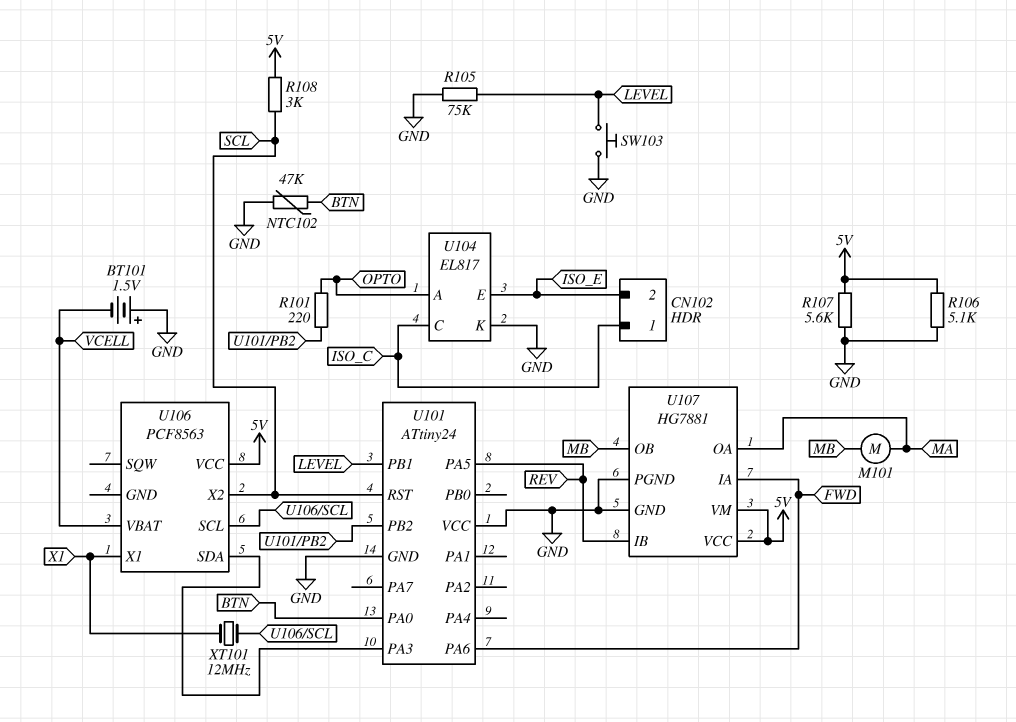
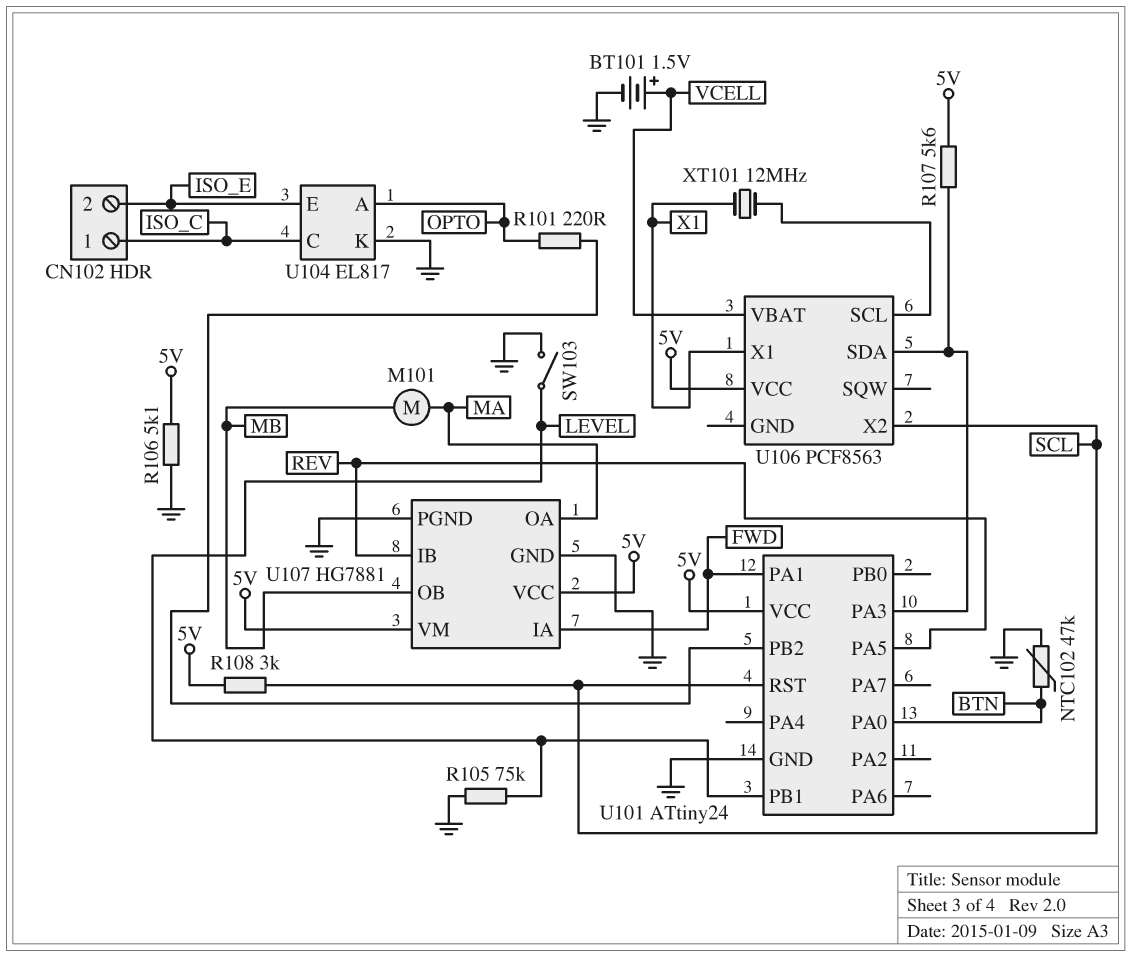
BT101: 1.5V (plus GND, minus VCELL) -> 1.5V (plus VCELL, minus GND)
R107: 5.6k (5V, GND) -> 5.6k (5V, U101/PA3)
SW103: button (GND, LEVEL) -> switch (GND, LEVEL)
U101 pin PA1: none -> FWD
U101 pin PA6: FWD -> none
U101 pin VCC: GND -> 5V

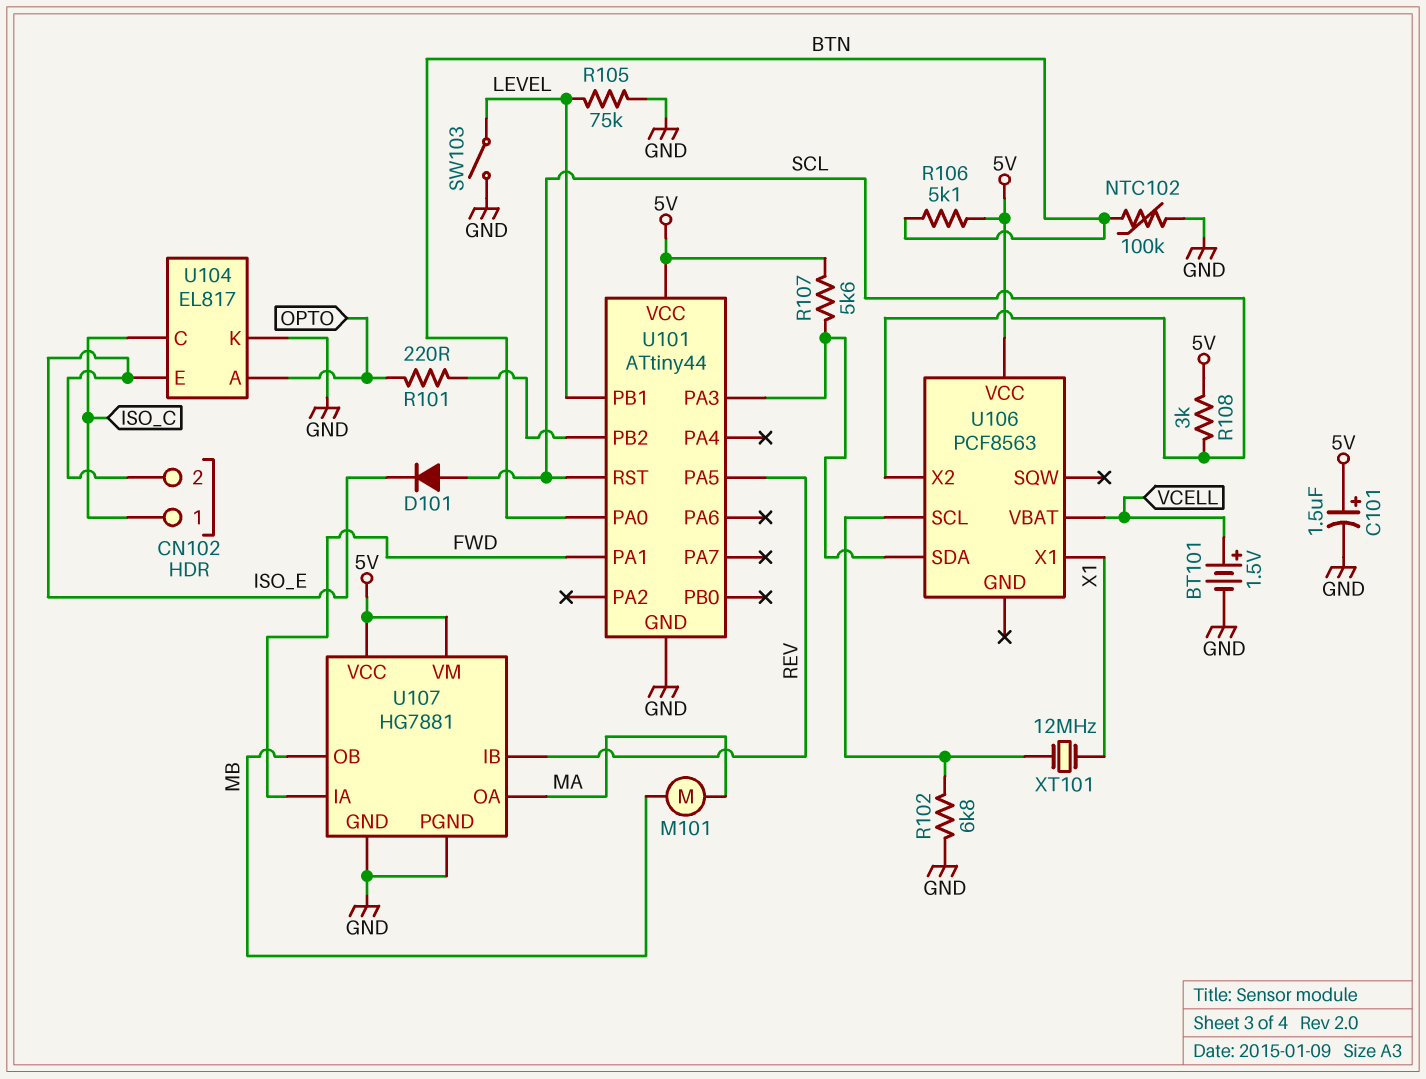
C101: none -> 1.5uF (plus 5V, minus GND)
D101: none -> diode (A SCL, K ISO_E)
NTC102: 47k (BTN, GND) -> 100k (BTN, GND)
R102: none -> 6.8k (GND, U106/SCL)
R106: 5.1k (5V, GND) -> 5.1k (5V, BTN)
U101: ATtiny24 -> ATtiny44

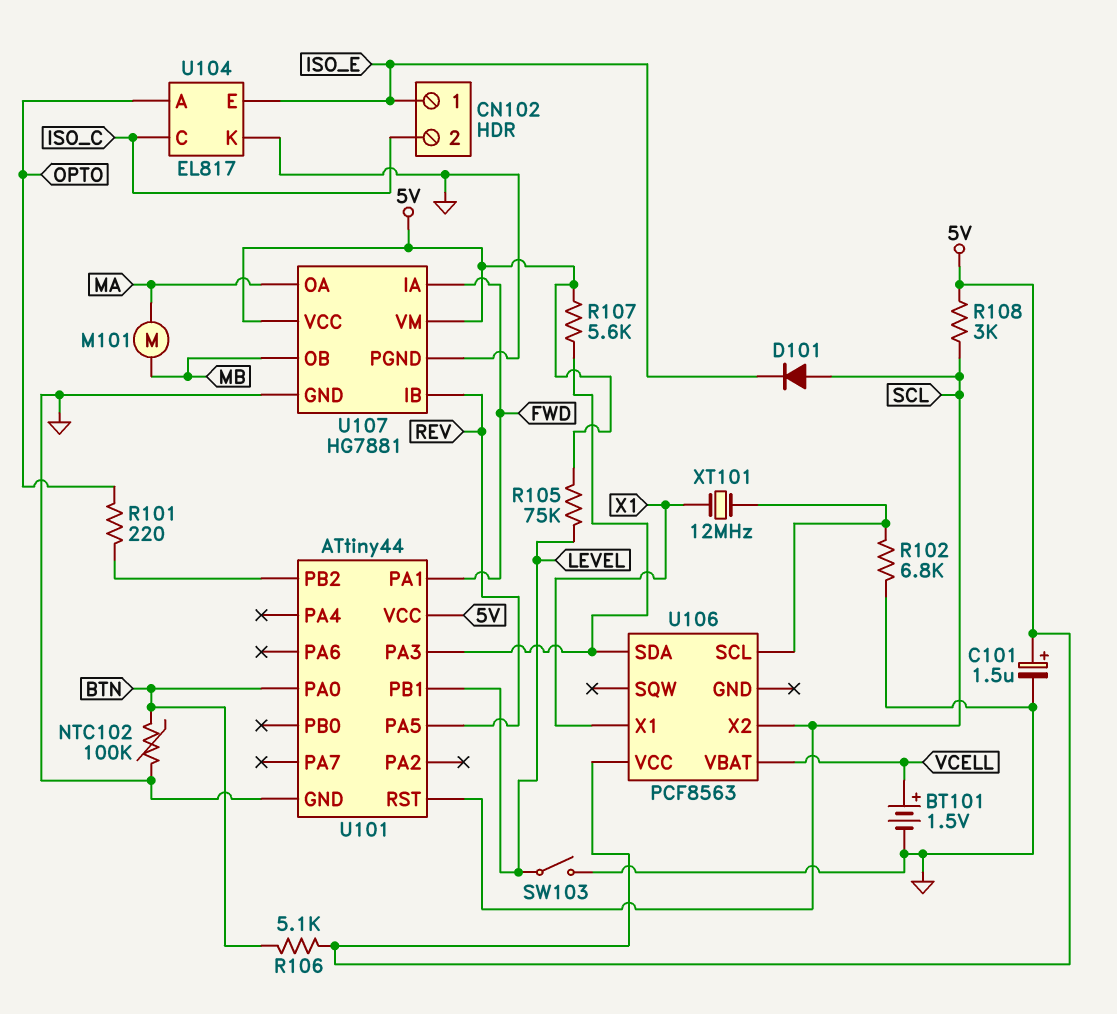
CN102 pin 1: ISO_C -> ISO_E
CN102 pin 2: ISO_E -> ISO_C
R105: 75k (GND, LEVEL) -> 75k (5V, LEVEL)

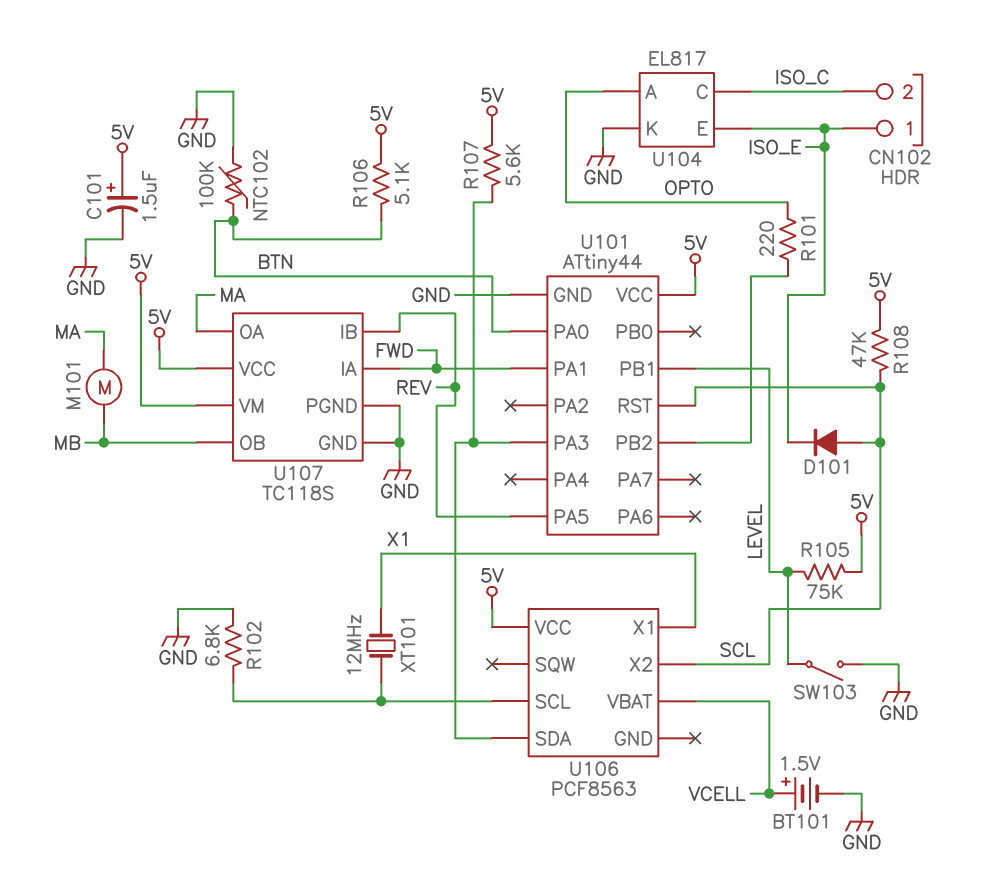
R108: 3k (5V, SCL) -> 47k (5V, SCL)
U107: HG7881 -> TC118S

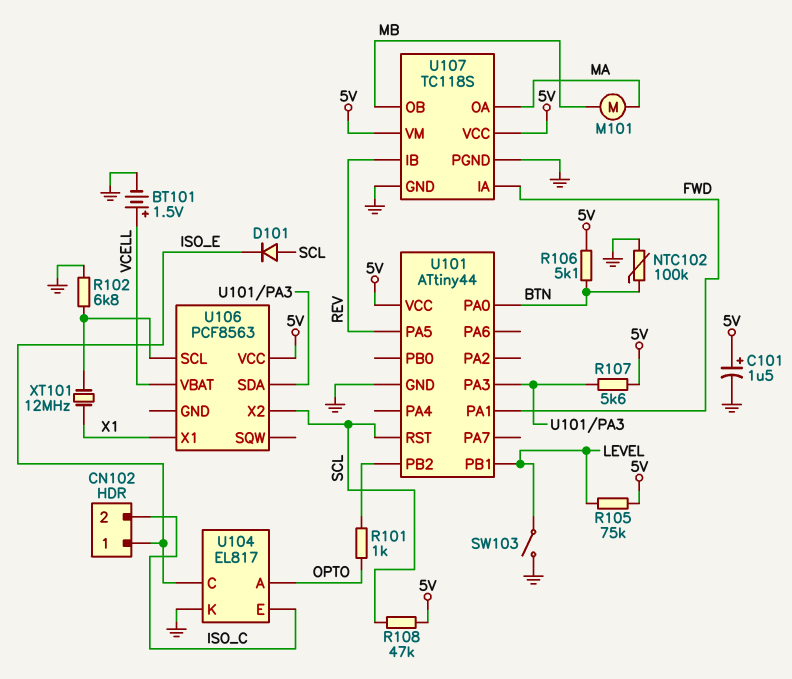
R101: 220 (OPTO, U101/PB2) -> 1k (OPTO, U101/PB2)
U104 pin C: ISO_C -> ISO_E
U104 pin E: ISO_E -> ISO_C

